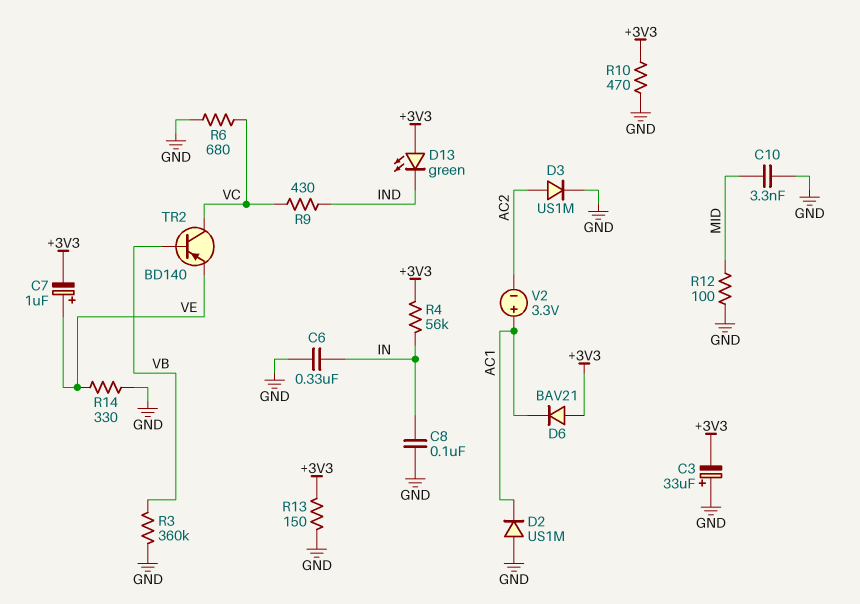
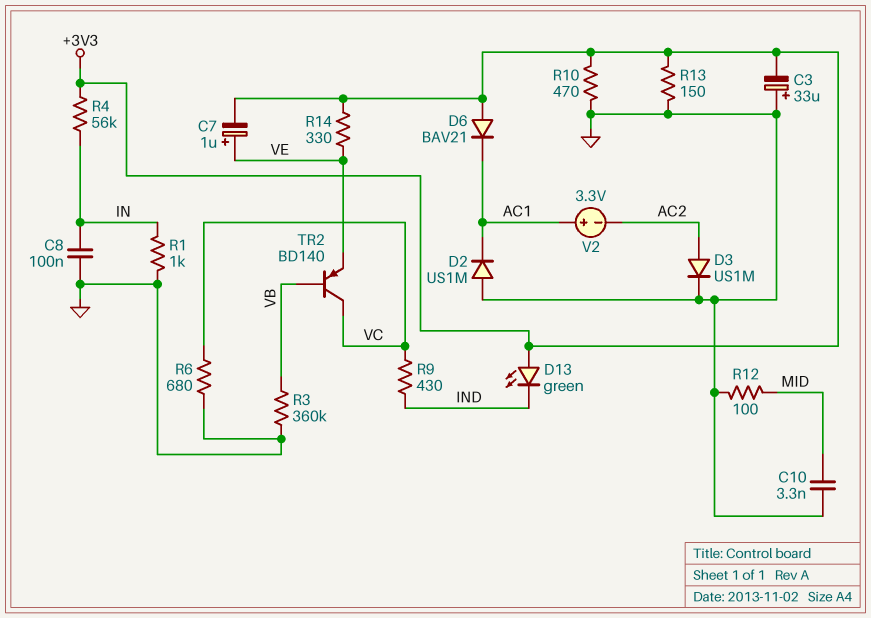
C6: 330nF (GND, IN) -> none
R1: none -> 1k (GND, IN)
R14: 330 (GND, VE) -> 330 (+3V3, VE)

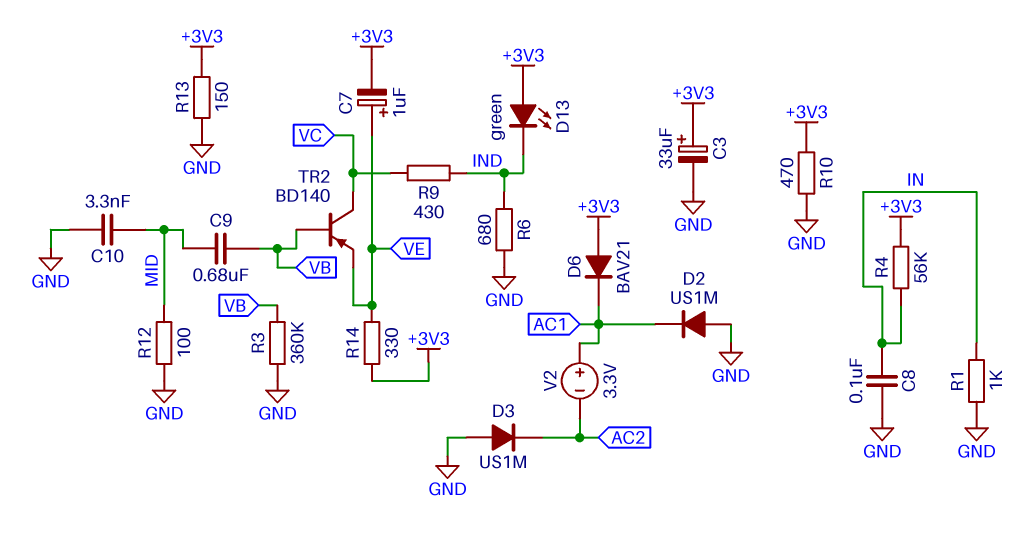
C3: 33uF (plus GND, minus +3V3) -> 33uF (plus +3V3, minus GND)
C9: none -> 680nF (MID, VB)
D3: diode US1M (A AC2, K GND) -> diode US1M (A GND, K AC2)
R6: 680 (GND, VC) -> 680 (GND, IND)

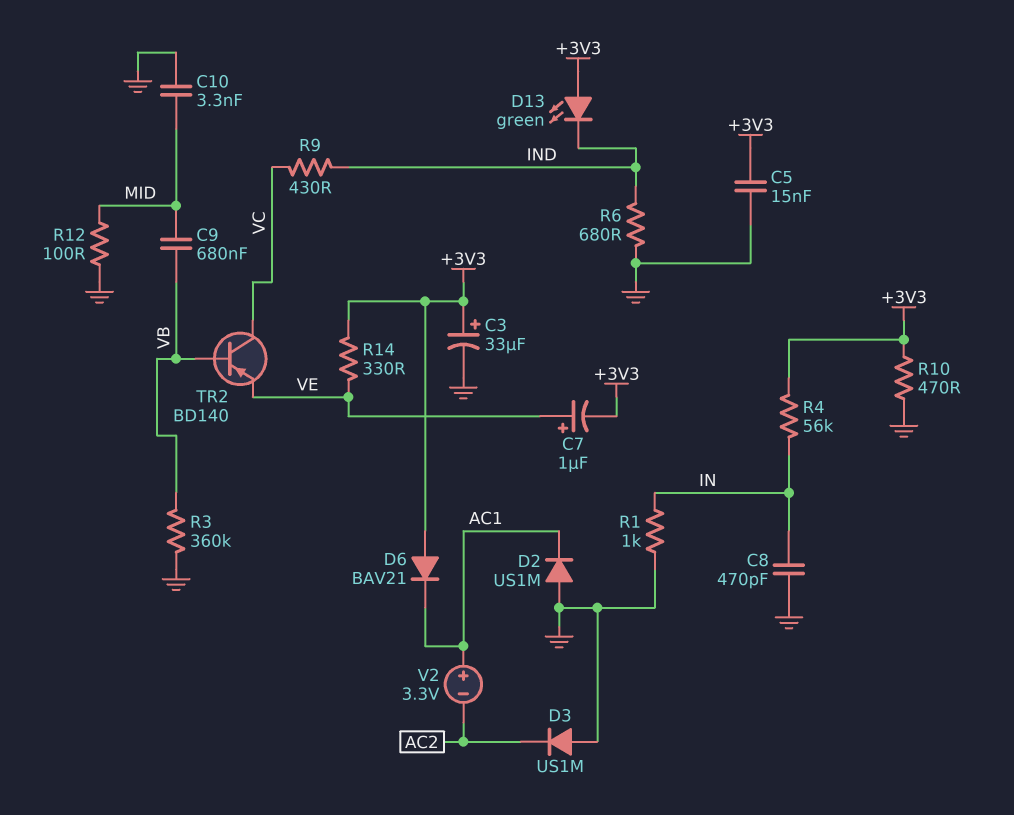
C5: none -> 15nF (+3V3, GND)
C8: 100nF (GND, IN) -> 470pF (GND, IN)
R13: 150 (+3V3, GND) -> none

